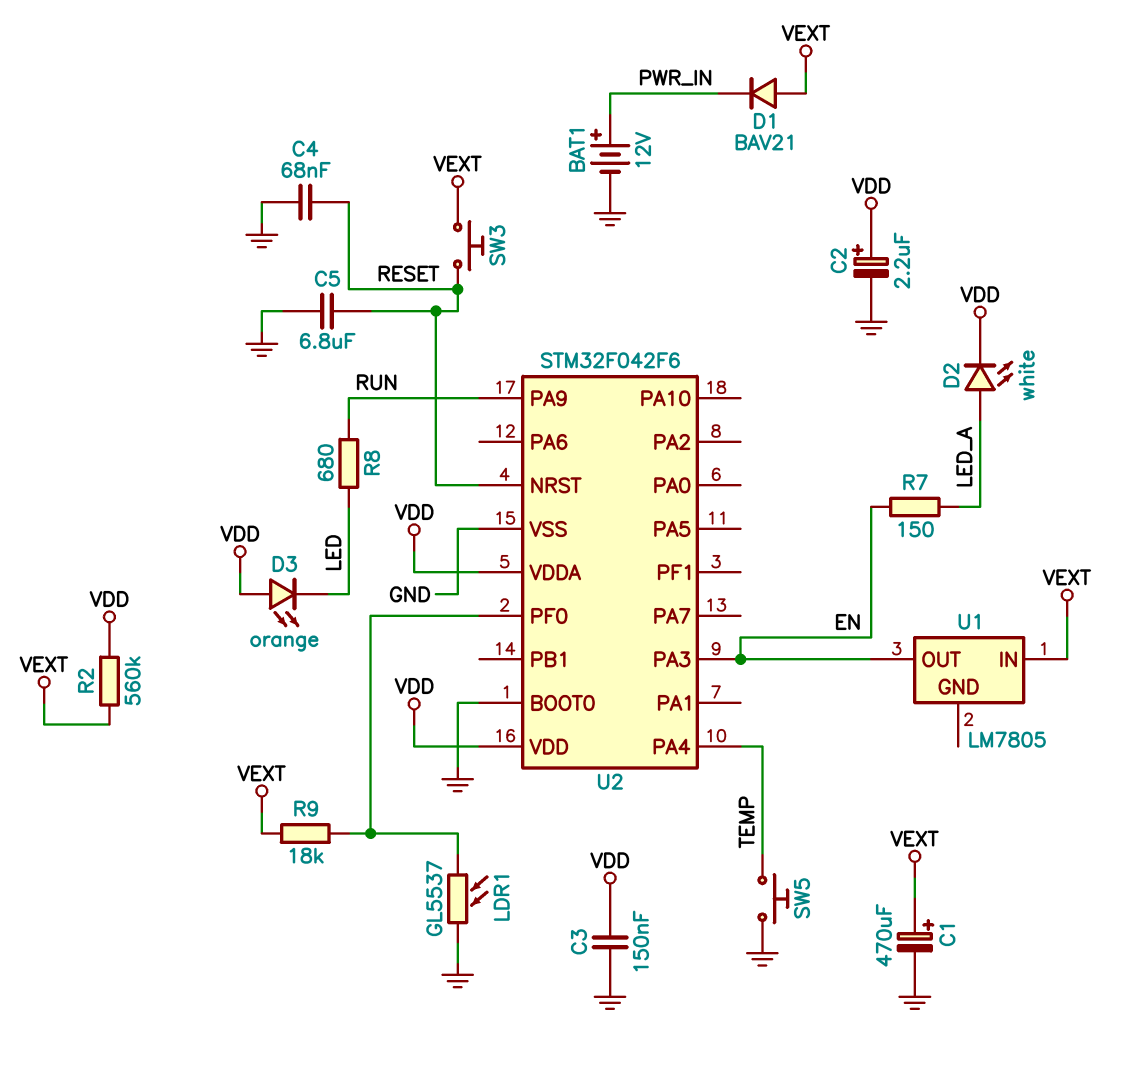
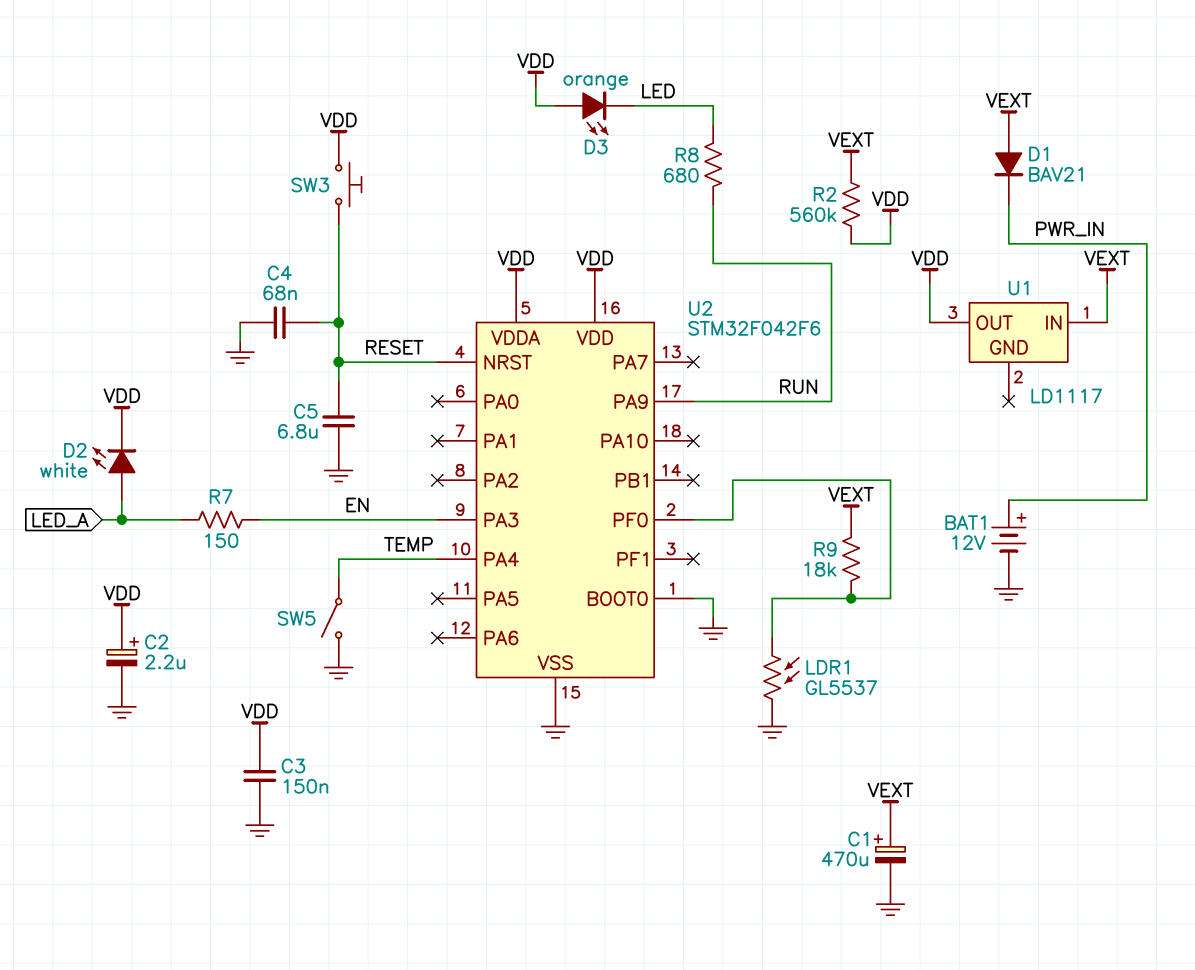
SW3: button (RESET, VEXT) -> button (RESET, VDD)
SW5: button (GND, TEMP) -> switch (GND, TEMP)
U1: LM7805 -> LD1117
U1 pin OUT: EN -> VDD

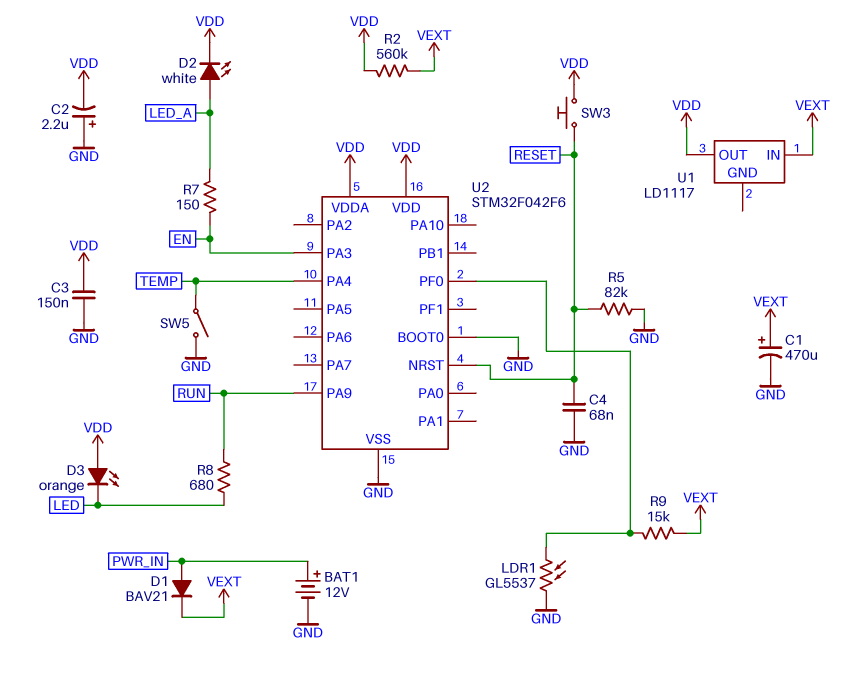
C2: 2.2uF (plus VDD, minus GND) -> 2.2uF (plus GND, minus VDD)
C5: 6.8uF (GND, RESET) -> none
D1: diode BAV21 (A VEXT, K PWR_IN) -> diode BAV21 (A PWR_IN, K VEXT)
R5: none -> 82k (GND, RESET)
R9: 18k (U2/PF0, VEXT) -> 15k (U2/PF0, VEXT)

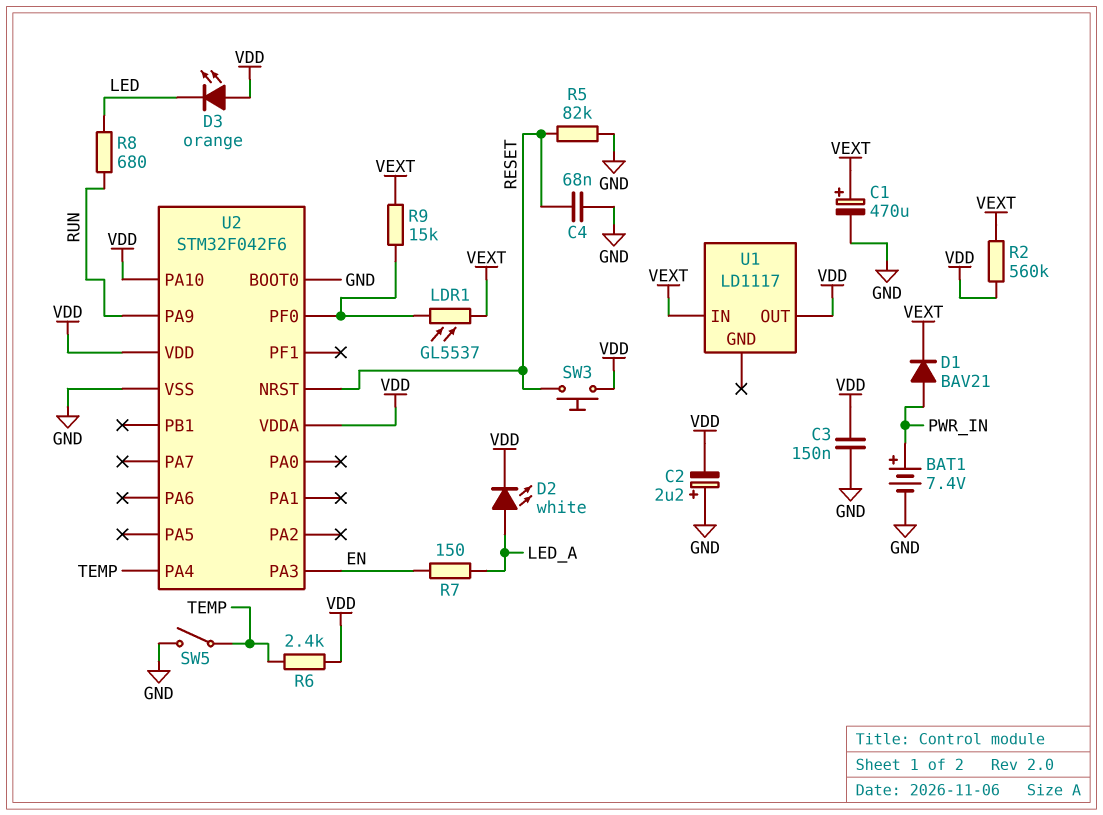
BAT1: 12V (plus PWR_IN, minus GND) -> 7.4V (plus PWR_IN, minus GND)
LDR1: GL5537 (GND, U2/PF0) -> GL5537 (U2/PF0, VEXT)
R6: none -> 2.4k (TEMP, VDD)
U2 pin PA10: none -> VDD

